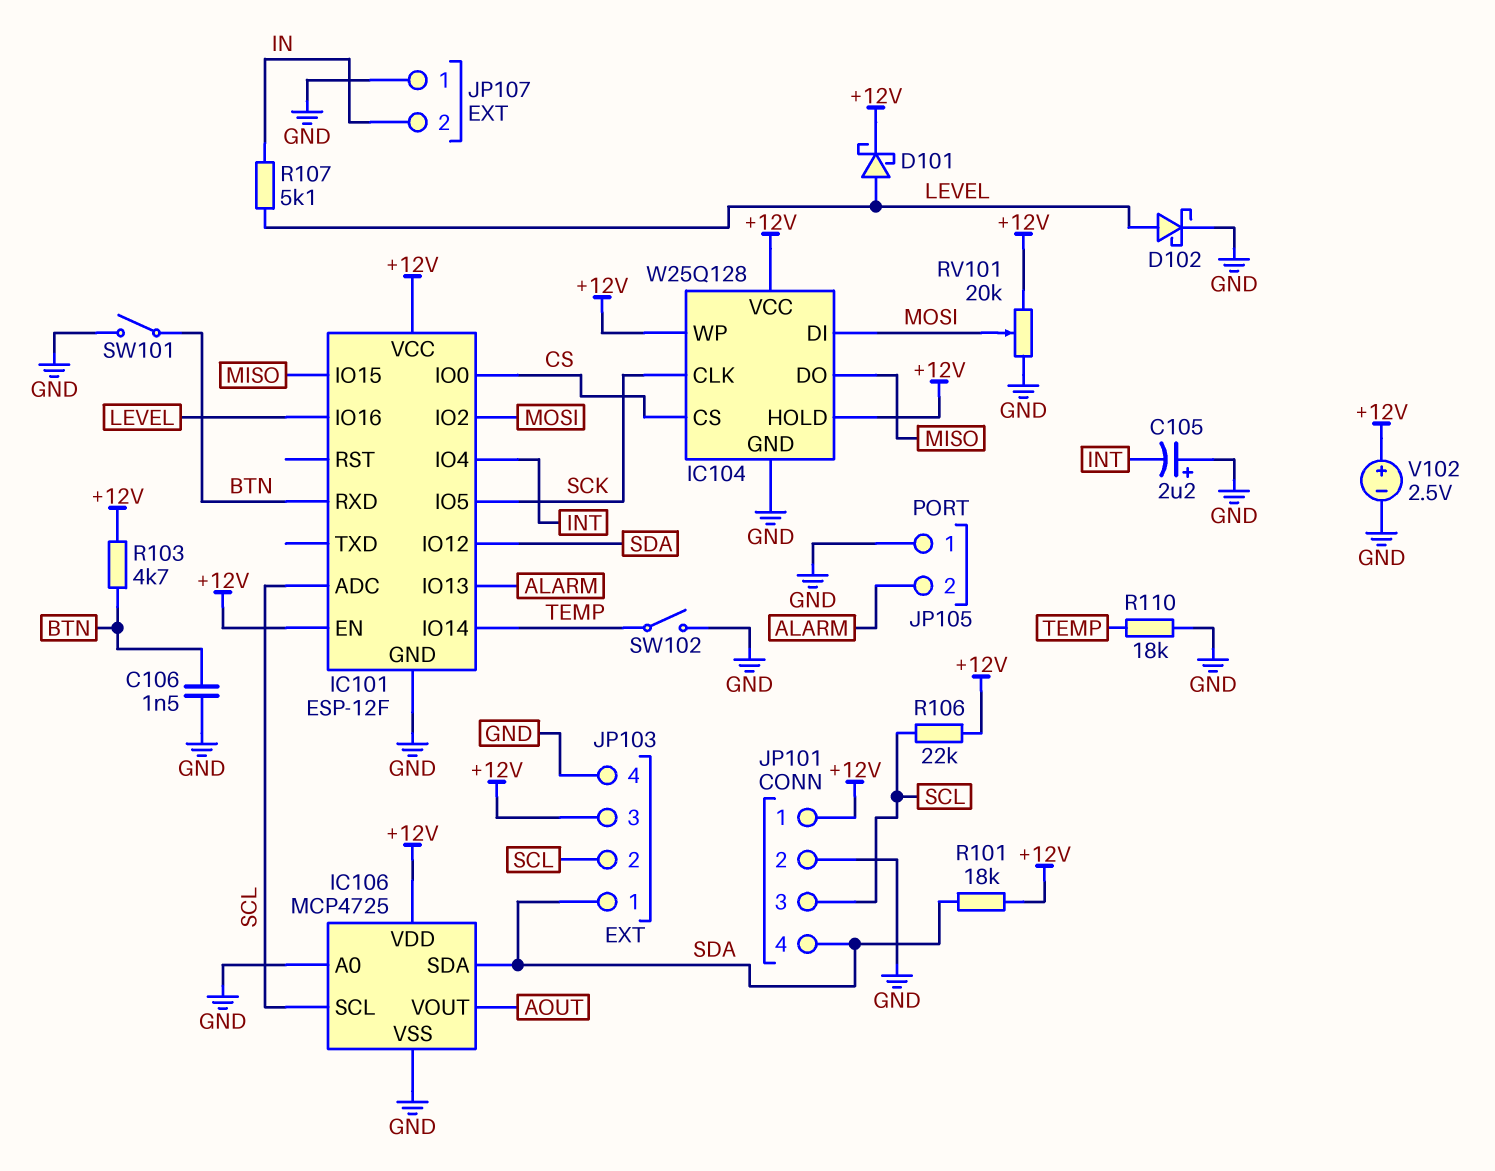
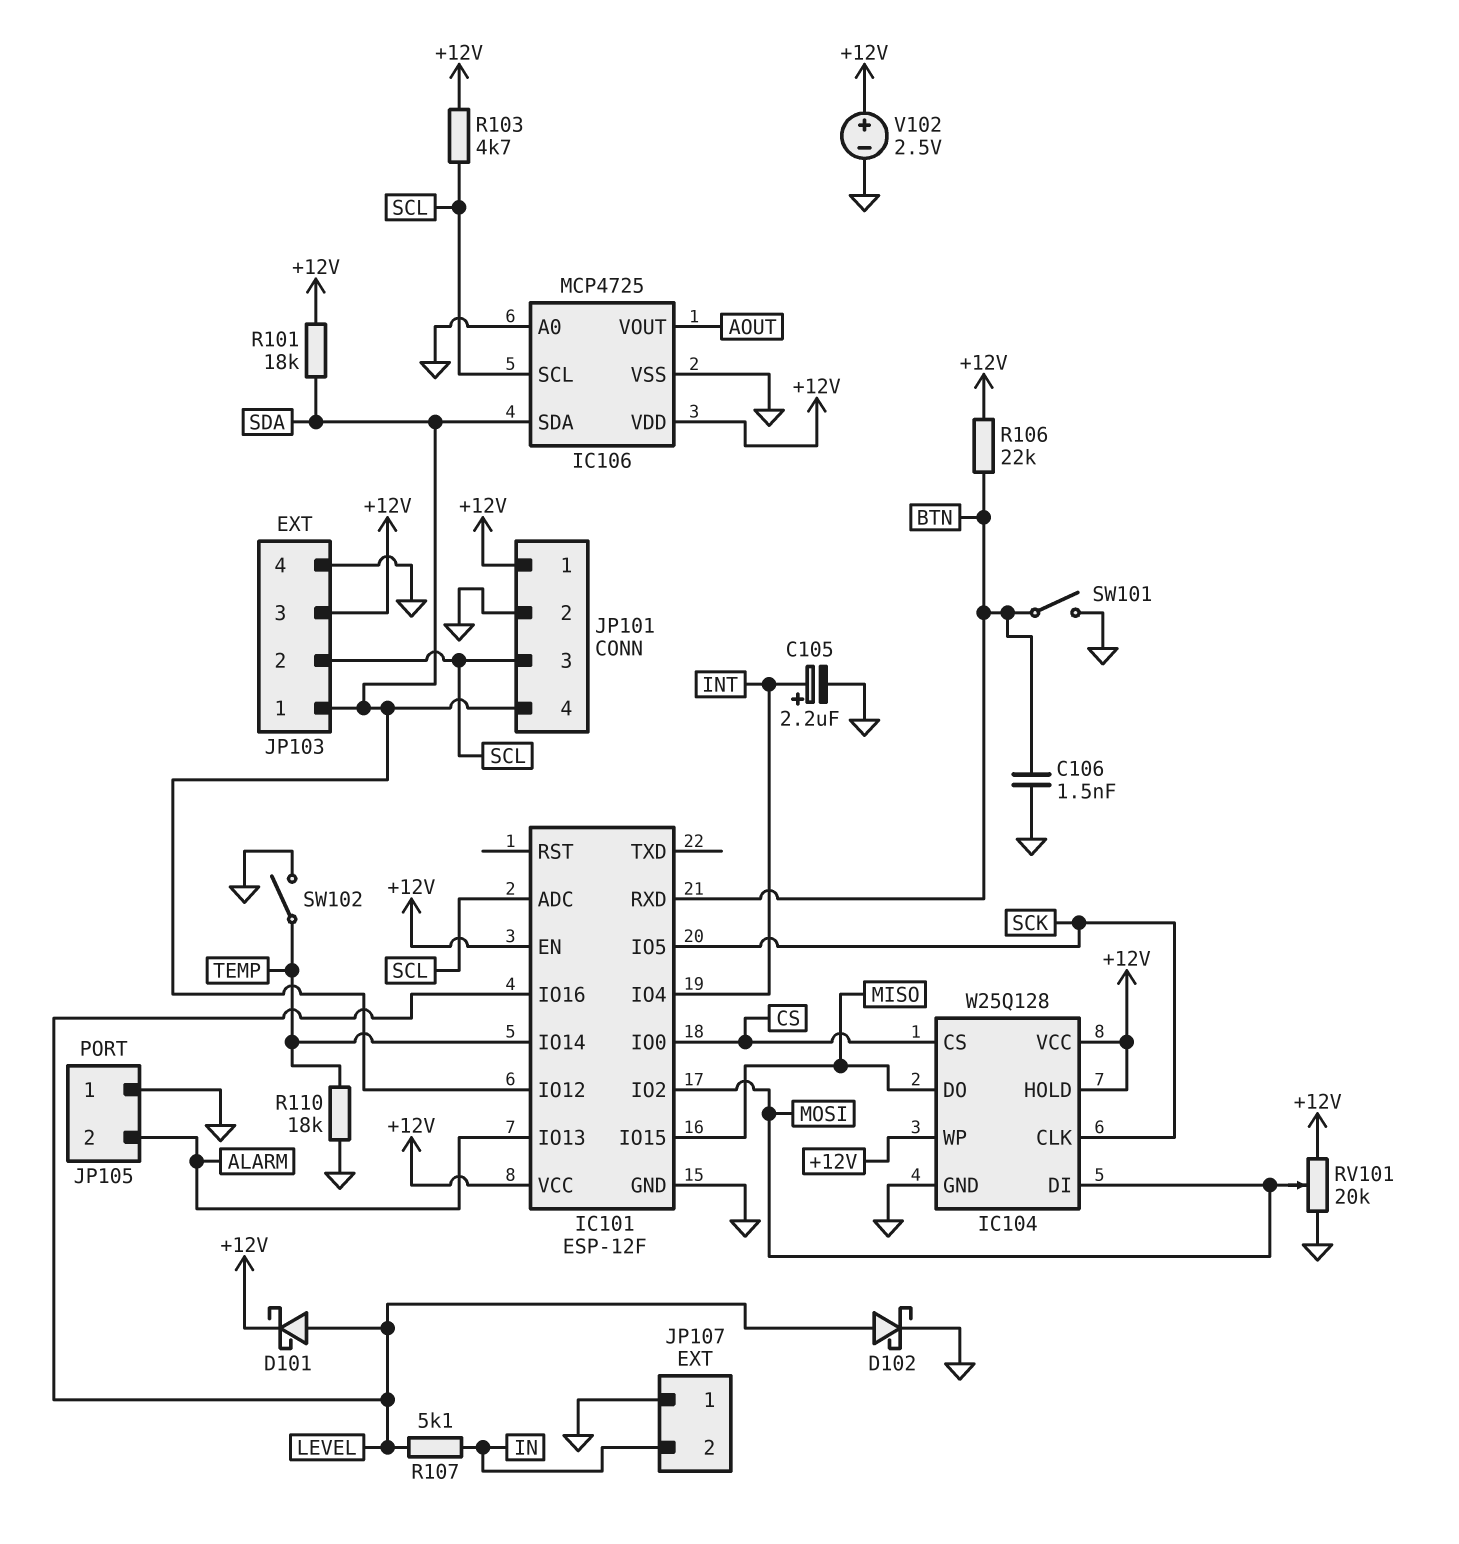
C105: 2.2uF (plus GND, minus INT) -> 2.2uF (plus INT, minus GND)
R103: 4.7k (+12V, BTN) -> 4.7k (+12V, SCL)
R106: 22k (+12V, SCL) -> 22k (+12V, BTN)

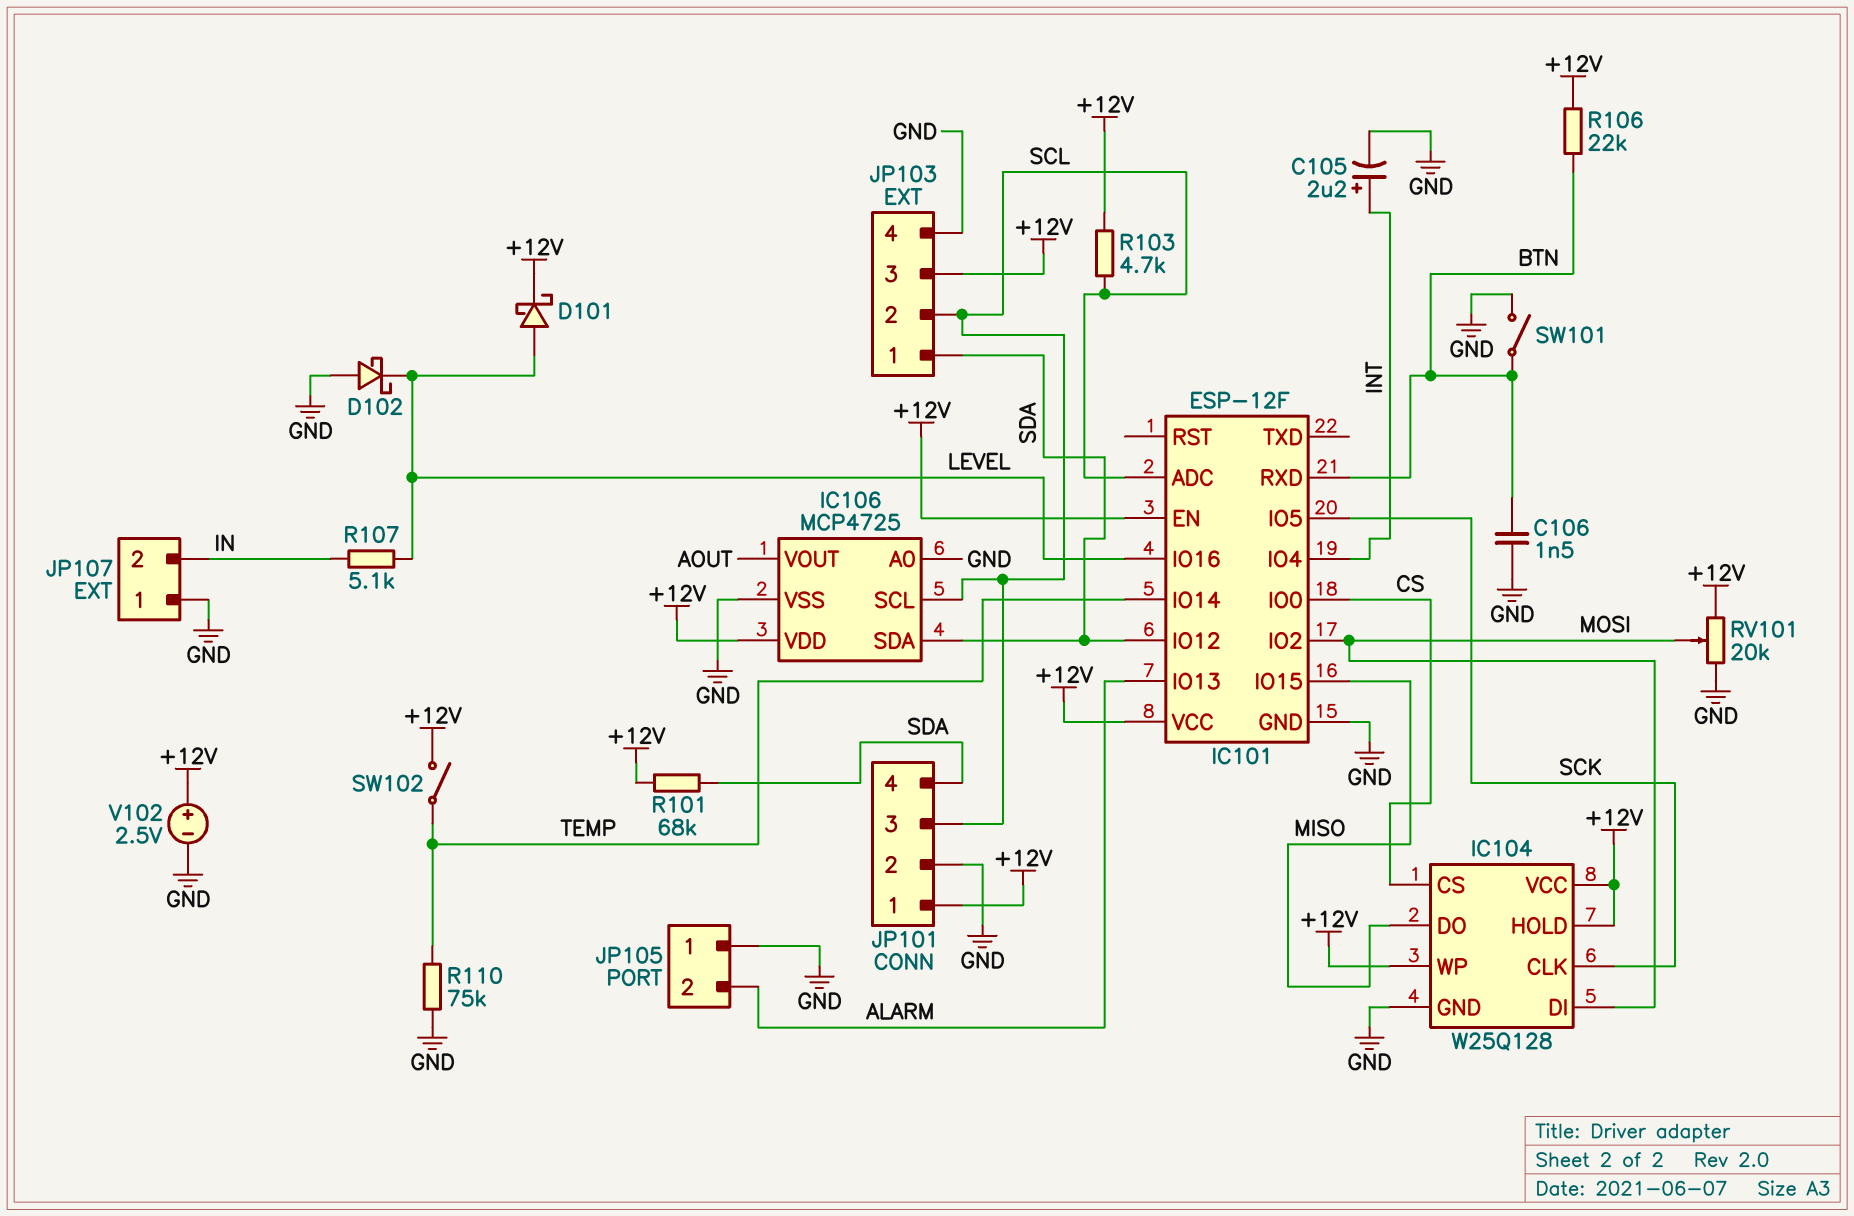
D102: schottky (A LEVEL, K GND) -> schottky (A GND, K LEVEL)
R101: 18k (+12V, SDA) -> 68k (+12V, SDA)
R110: 18k (GND, TEMP) -> 75k (GND, TEMP)
SW102: switch (GND, TEMP) -> switch (+12V, TEMP)

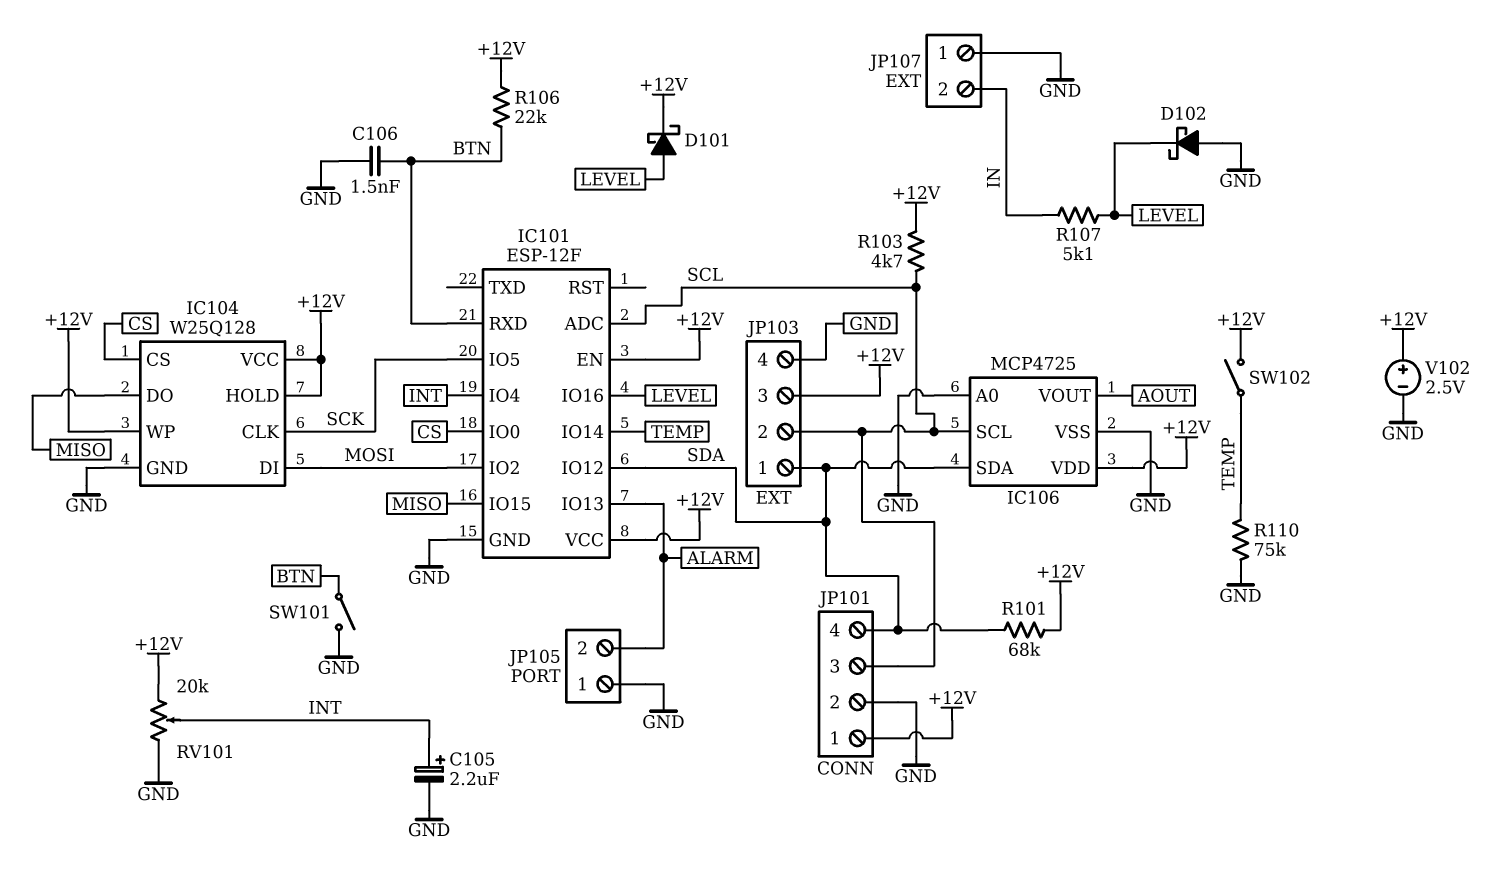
RV101: 20k (+12V, GND, wiper MOSI) -> 20k (+12V, GND, wiper INT)

